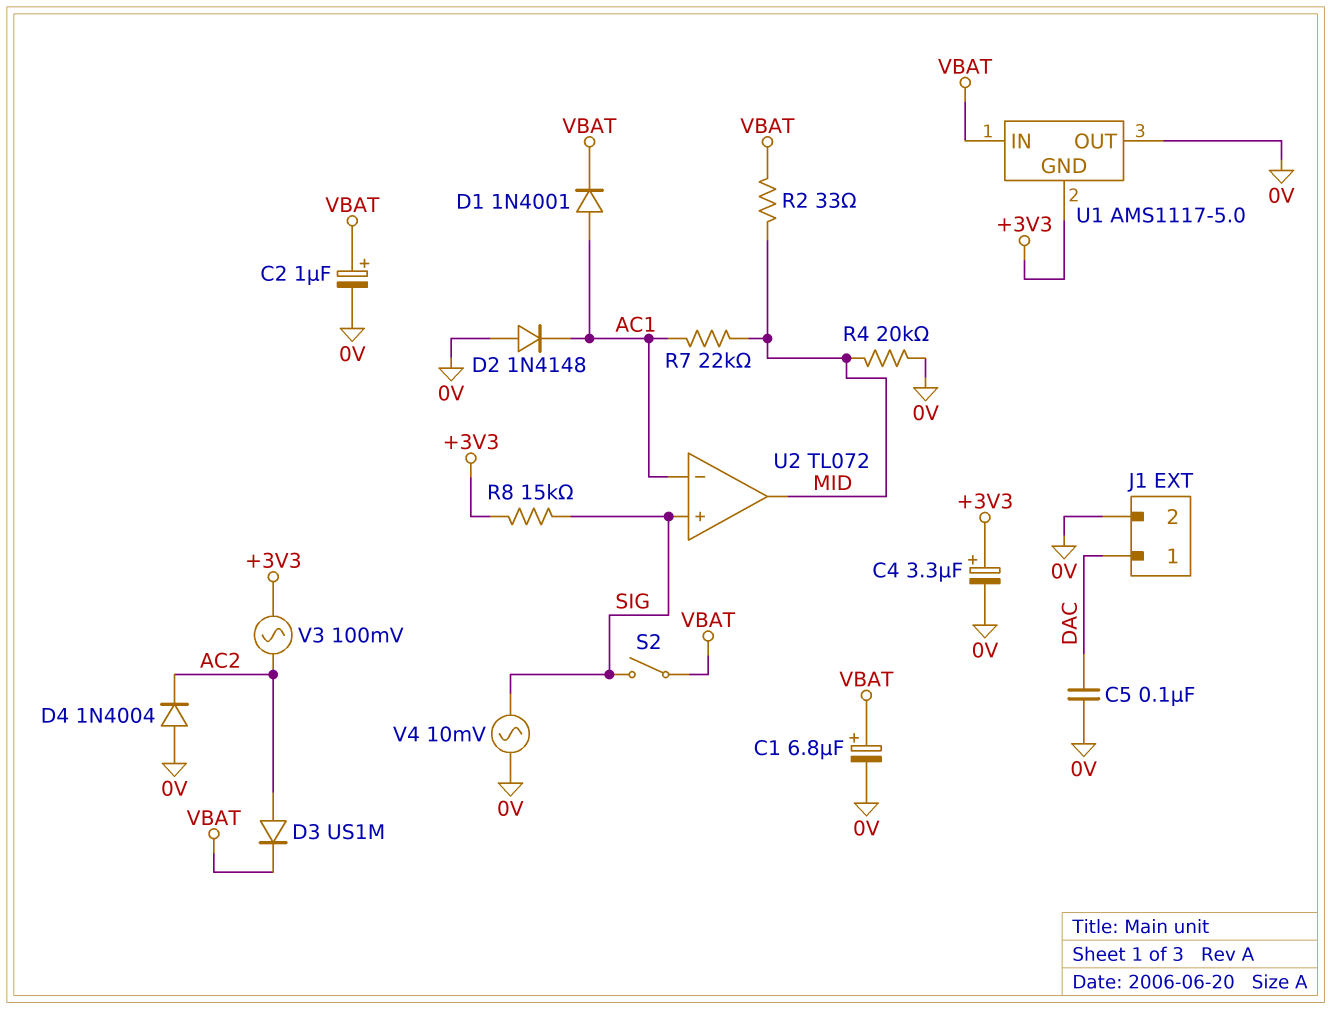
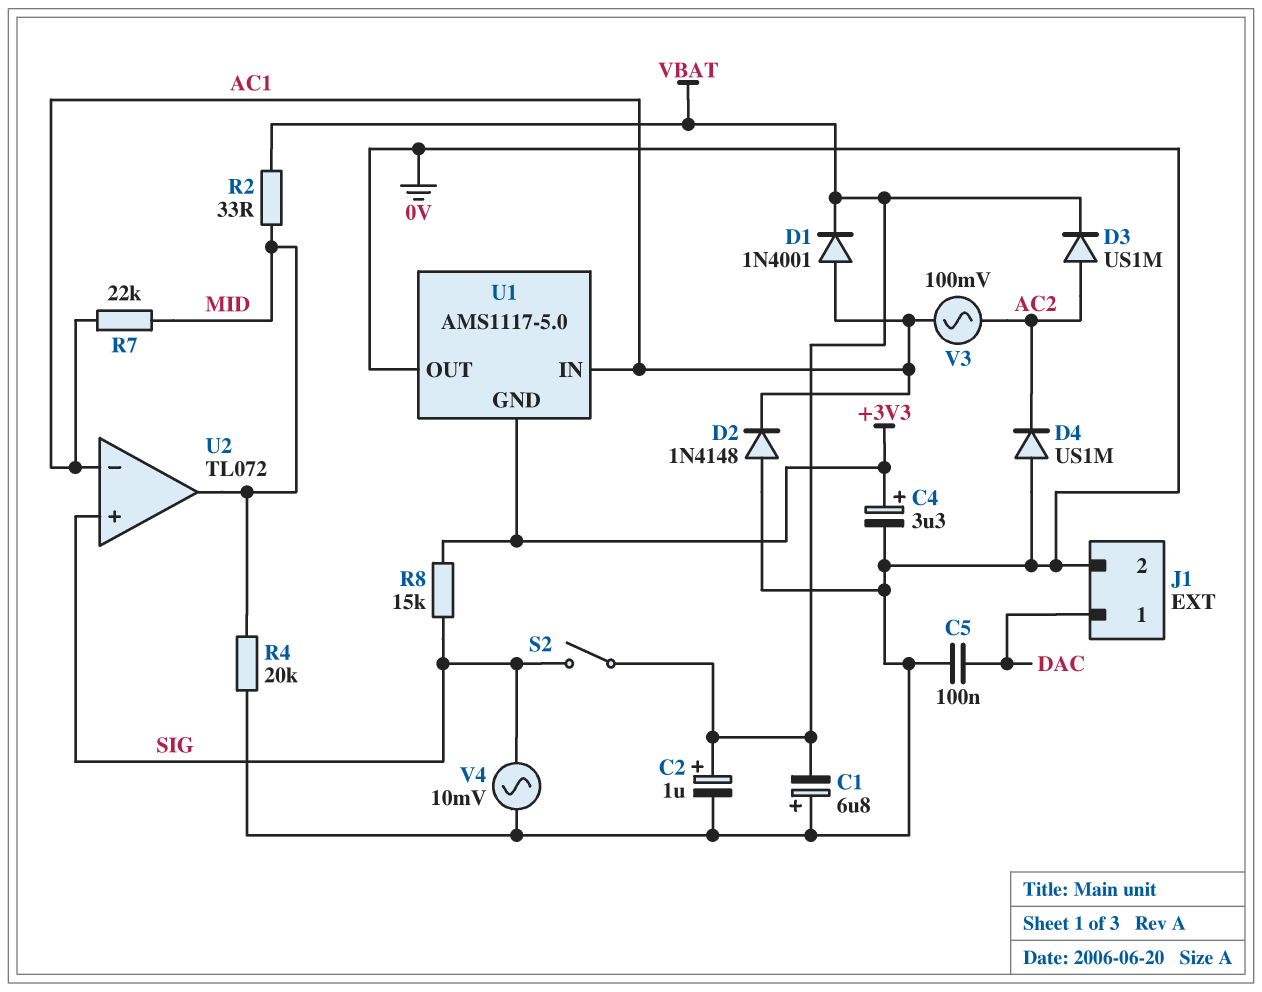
C1: 6.8uF (plus VBAT, minus 0V) -> 6.8uF (plus 0V, minus VBAT)
D4: diode 1N4004 (A 0V, K AC2) -> diode US1M (A 0V, K AC2)
U1 pin IN: VBAT -> AC1
V3: AC 100mV (+3V3, AC2) -> AC 100mV (AC1, AC2)

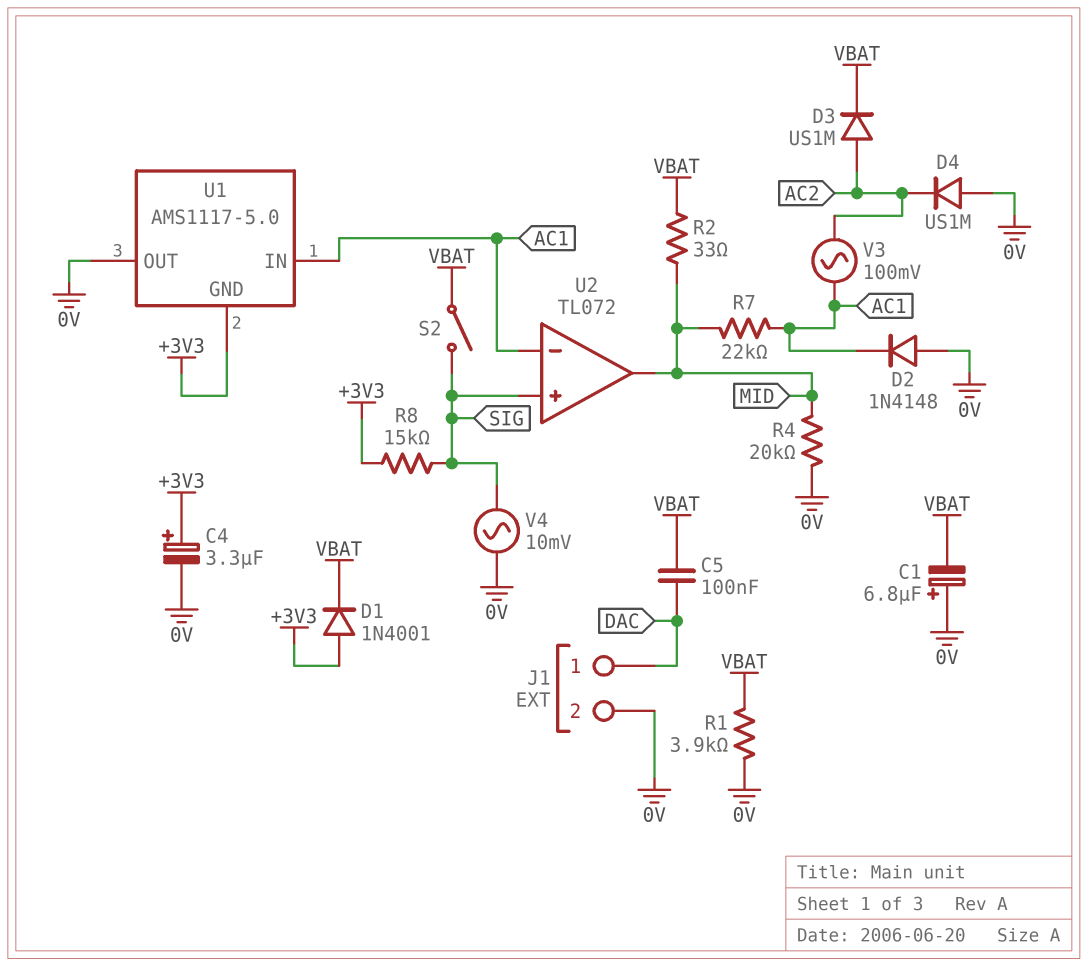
C2: 1uF (plus VBAT, minus 0V) -> none
C5: 100nF (0V, DAC) -> 100nF (DAC, VBAT)
D1: diode 1N4001 (A AC1, K VBAT) -> diode 1N4001 (A +3V3, K VBAT)
R1: none -> 3.9k (0V, VBAT)

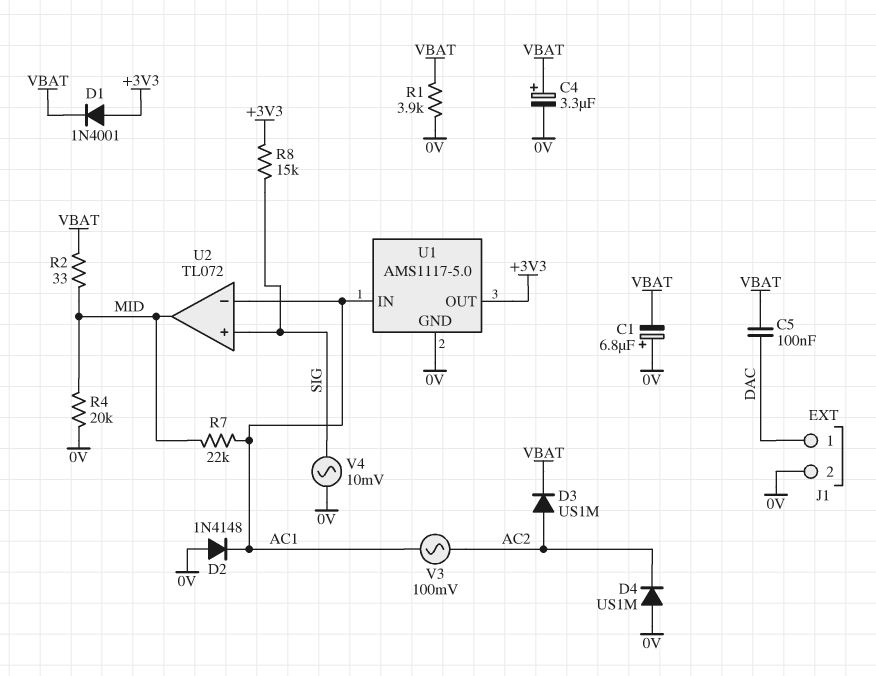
C4: 3.3uF (plus +3V3, minus 0V) -> 3.3uF (plus VBAT, minus 0V)
S2: switch (SIG, VBAT) -> none
U1 pin GND: +3V3 -> 0V
U1 pin OUT: 0V -> +3V3

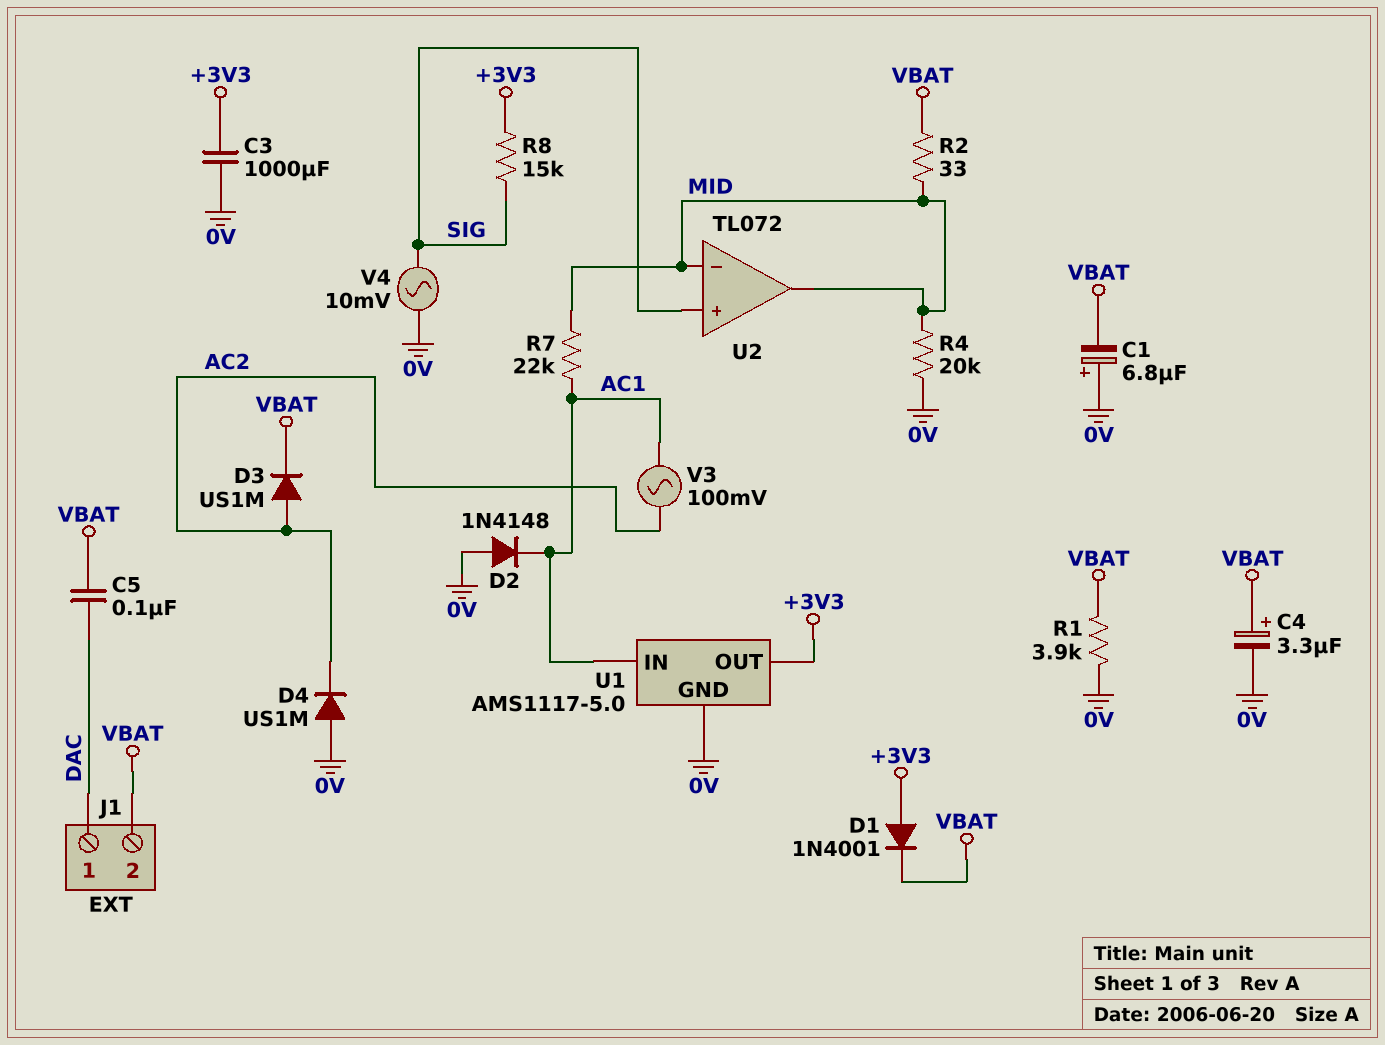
C3: none -> 1000uF (+3V3, 0V)
J1 pin 2: 0V -> VBAT
U2 pin in-: AC1 -> MID

